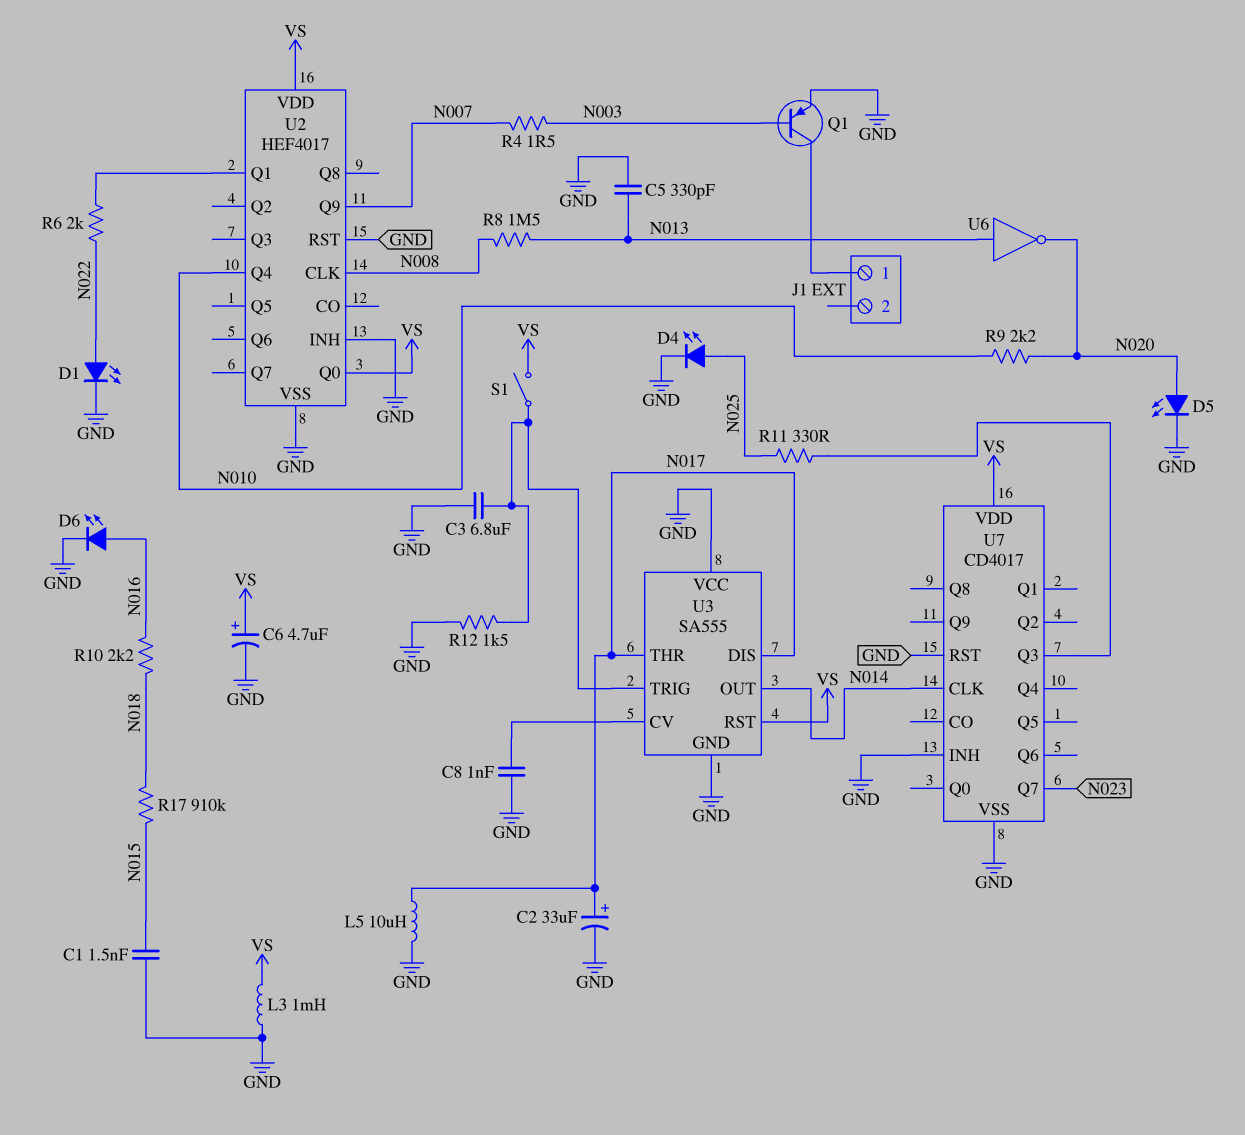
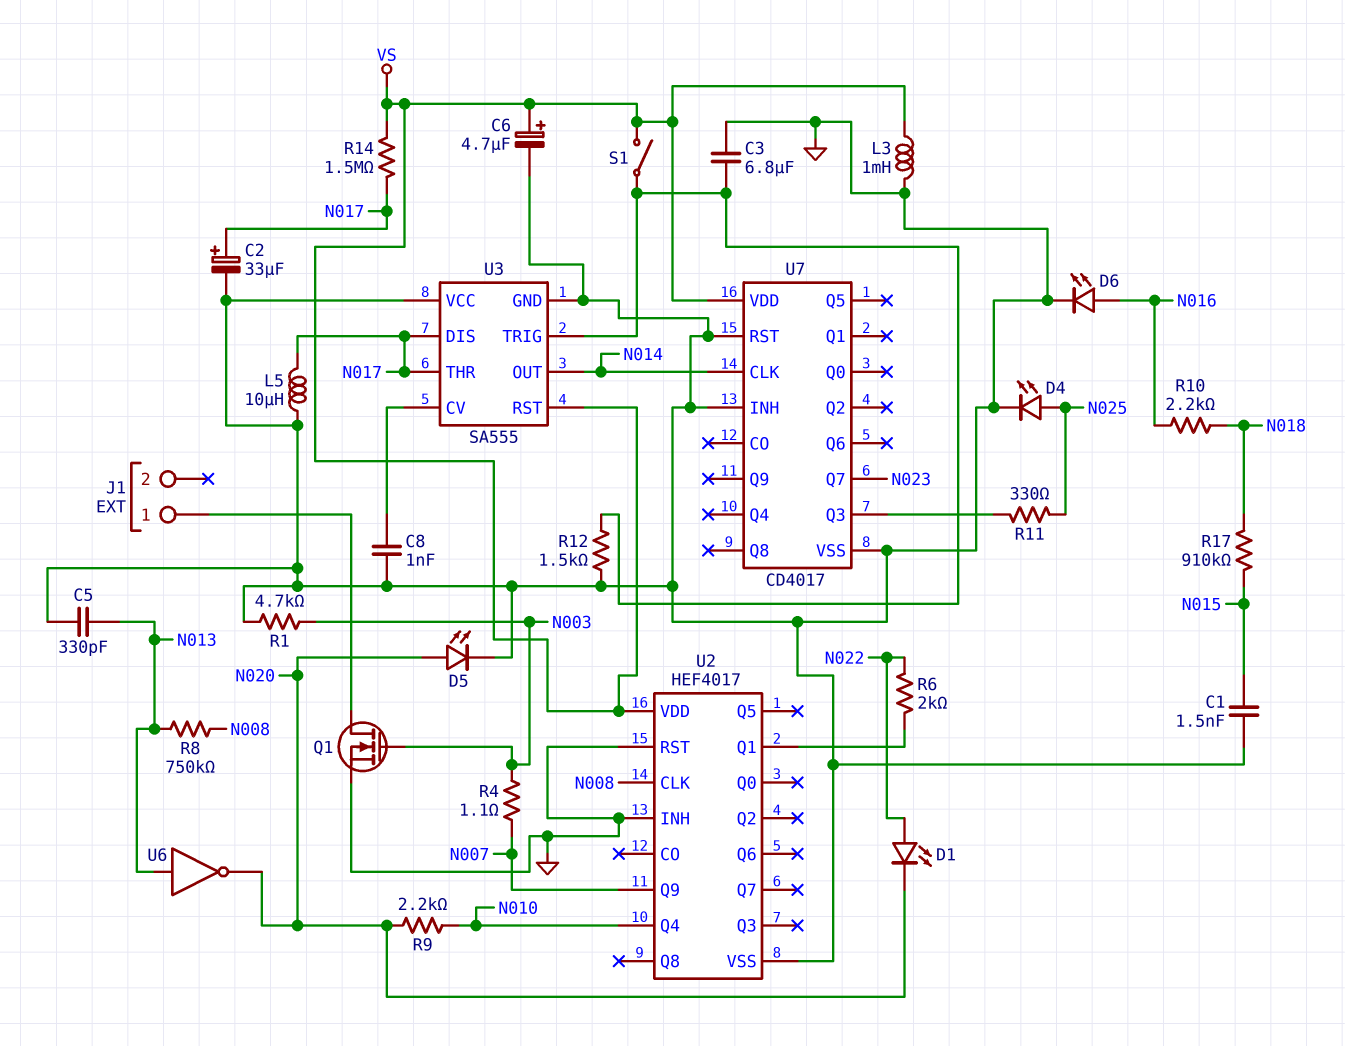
D1: LED (A N022, K GND) -> LED (A N022, K N020)
Q1: PNP (B N003, C J1/1, E GND) -> NMOS (G N003, D J1/1, S GND)
R1: none -> 4.7k (GND, N003)
R4: 1.5 (N003, N007) -> 1.1 (N003, N007)
R8: 1.5M (N008, N013) -> 750k (N008, N013)
R14: none -> 1.5M (N017, VS)
U2 pin Q0: VS -> none

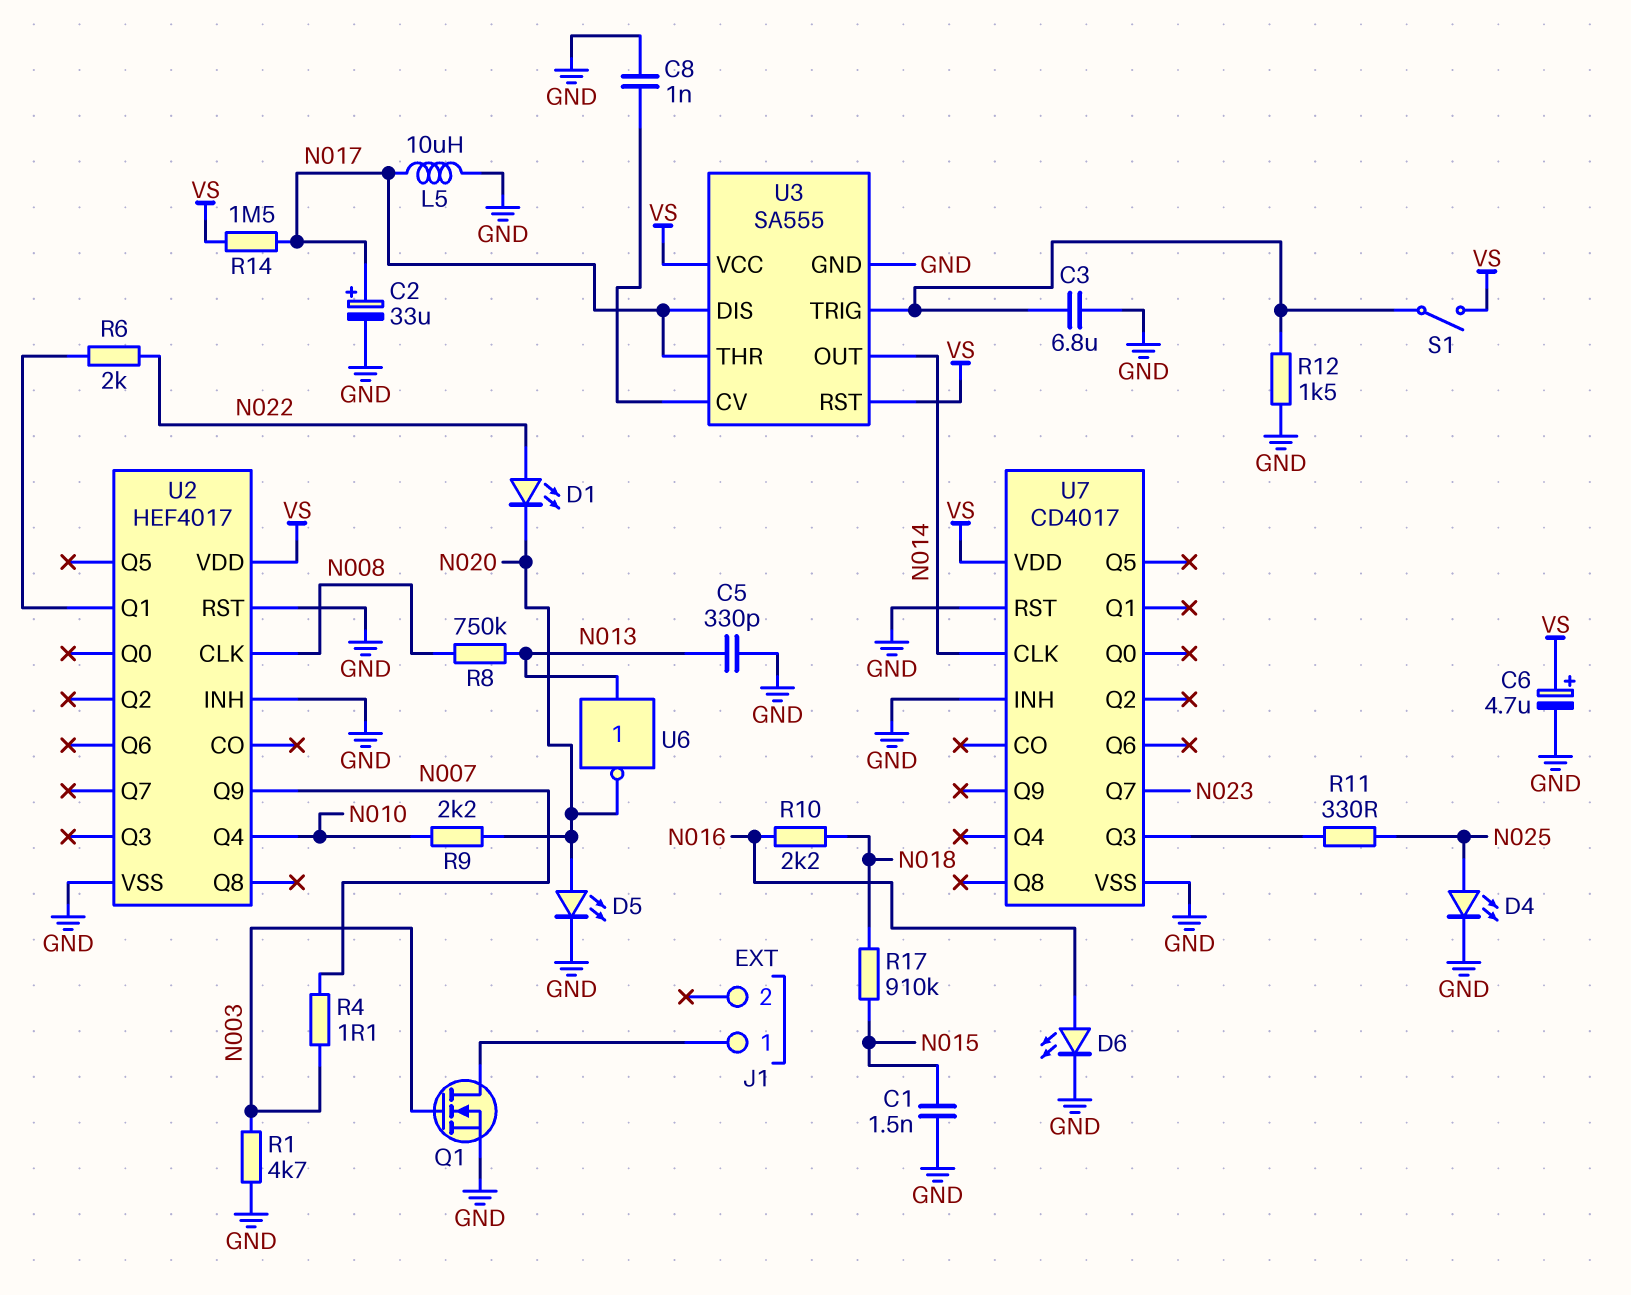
L3: 1mH (GND, VS) -> none
U3 pin VCC: GND -> VS

